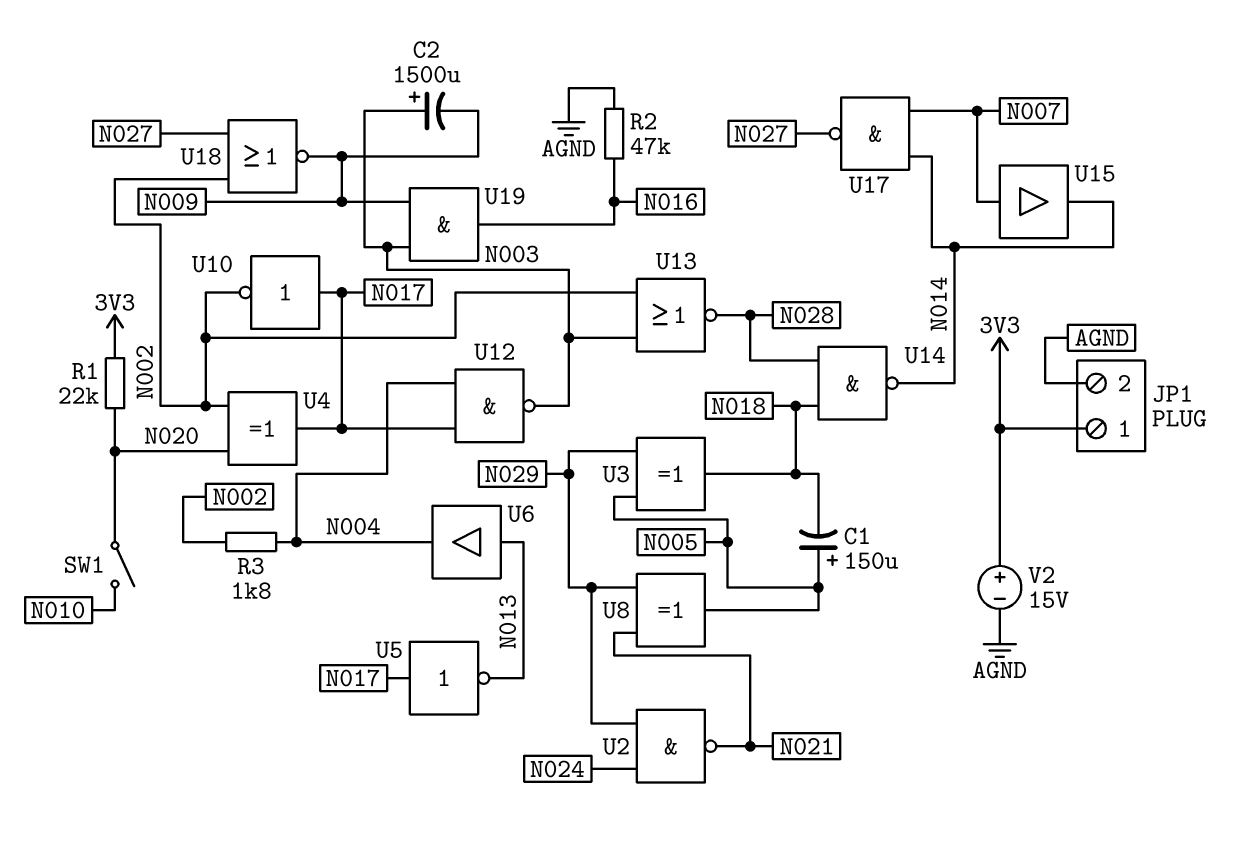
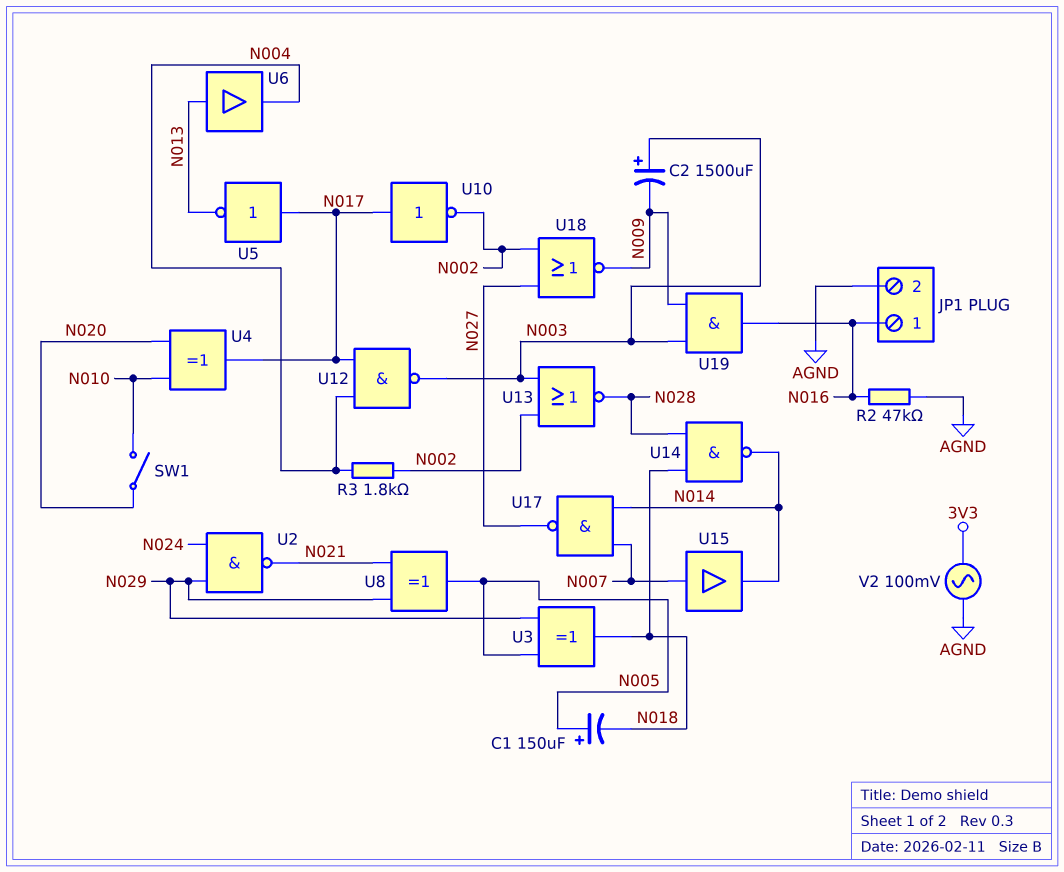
JP1 pin 1: 3V3 -> N016
R1: 22k (3V3, N020) -> none
U4: XOR (in N002, in N020, out N017) -> XOR (in N010, in N020, out N017)
V2: 15V (plus 3V3, minus AGND) -> AC 100mV (3V3, AGND)

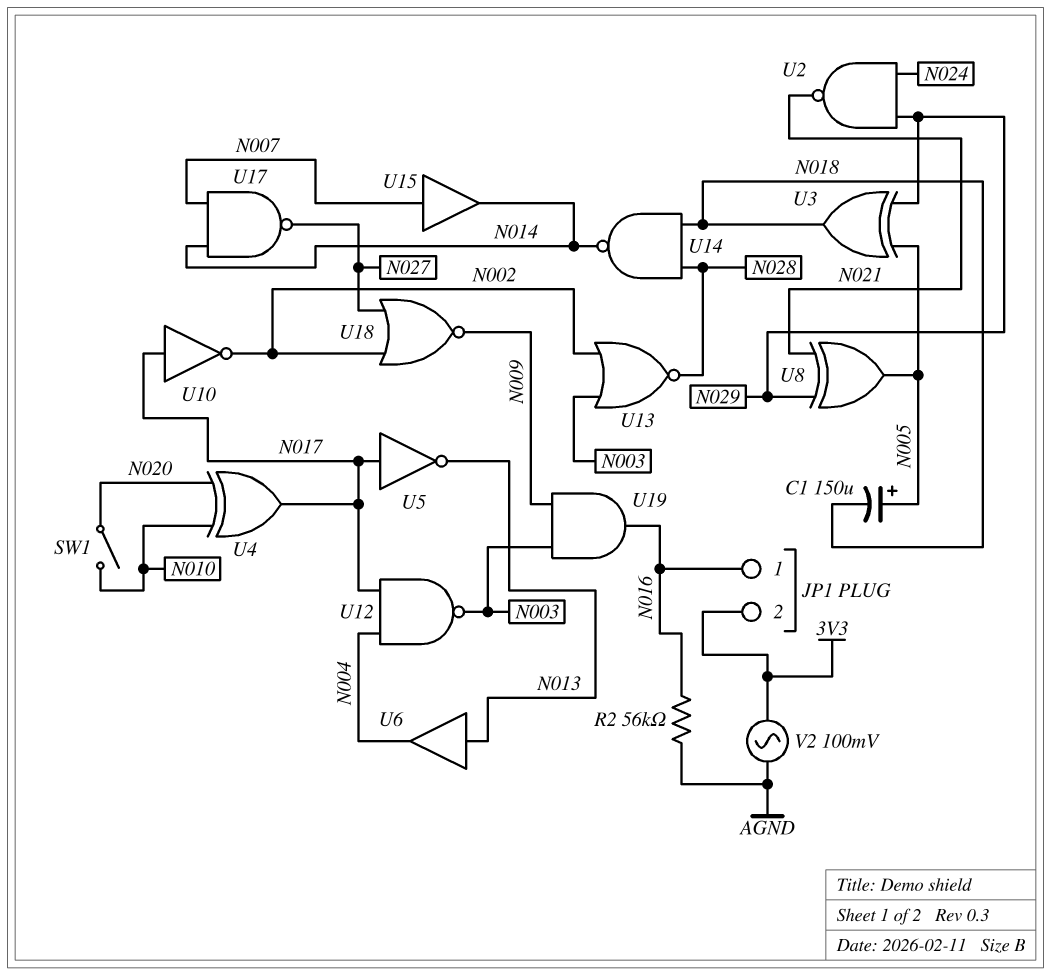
C2: 1500uF (plus N003, minus N009) -> none
JP1 pin 2: AGND -> 3V3
R2: 47k (AGND, N016) -> 56k (AGND, N016)
R3: 1.8k (N002, N004) -> none

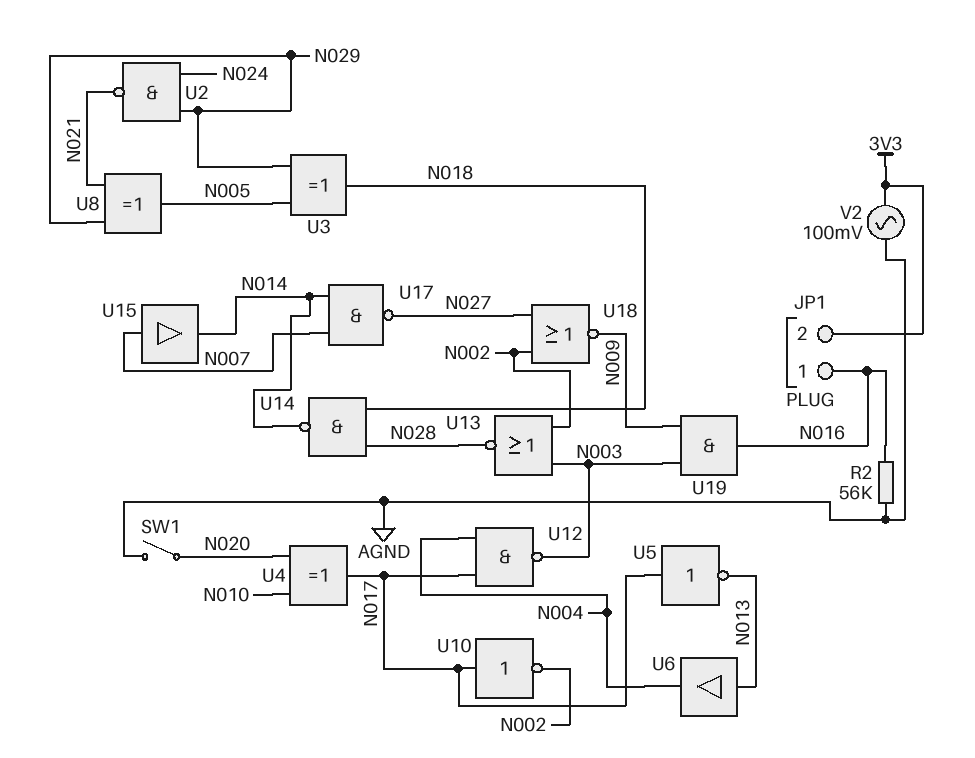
C1: 150uF (plus N005, minus N018) -> none
SW1: switch (N010, N020) -> switch (AGND, N020)

